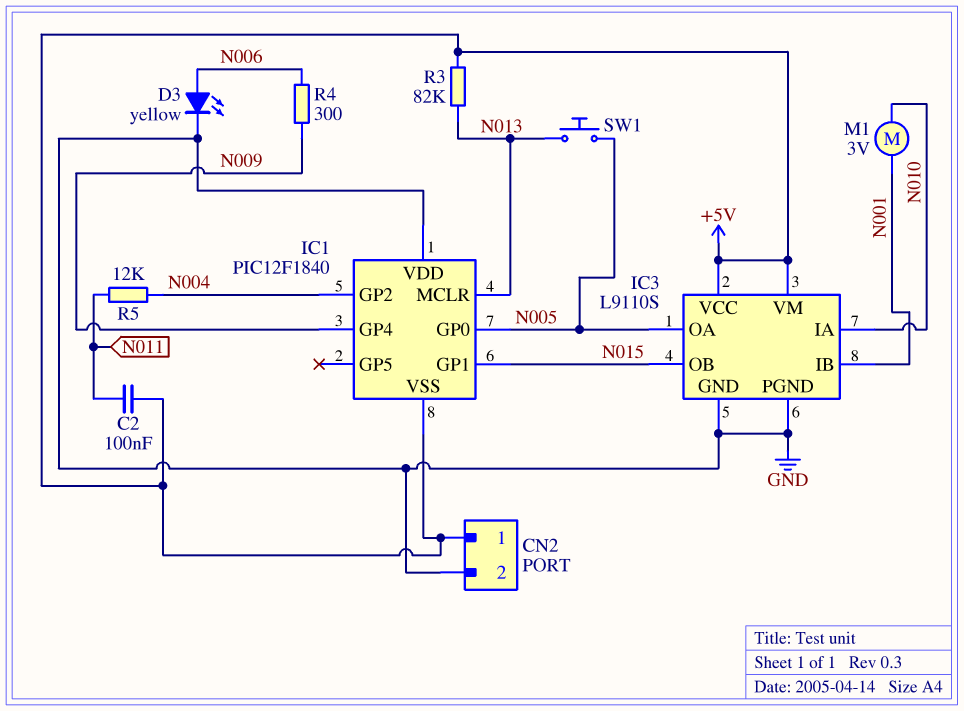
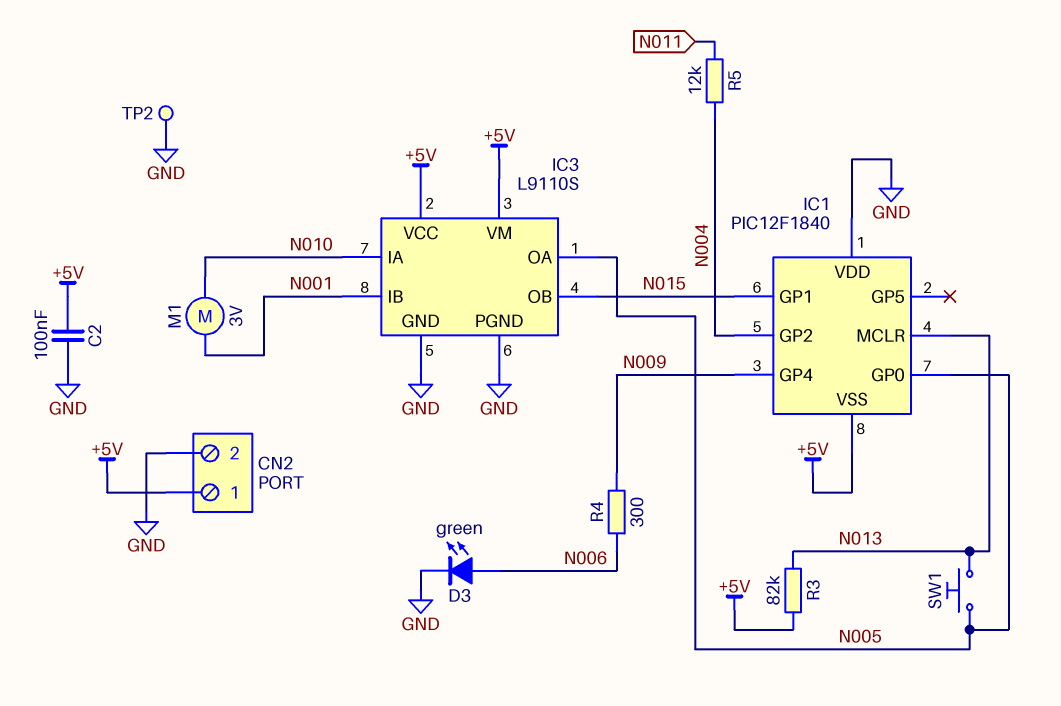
C2: 100nF (+5V, N011) -> 100nF (+5V, GND)
D3: LED yellow (A N006, K GND) -> LED green (A N006, K GND)
TP2: none -> test point (GND)

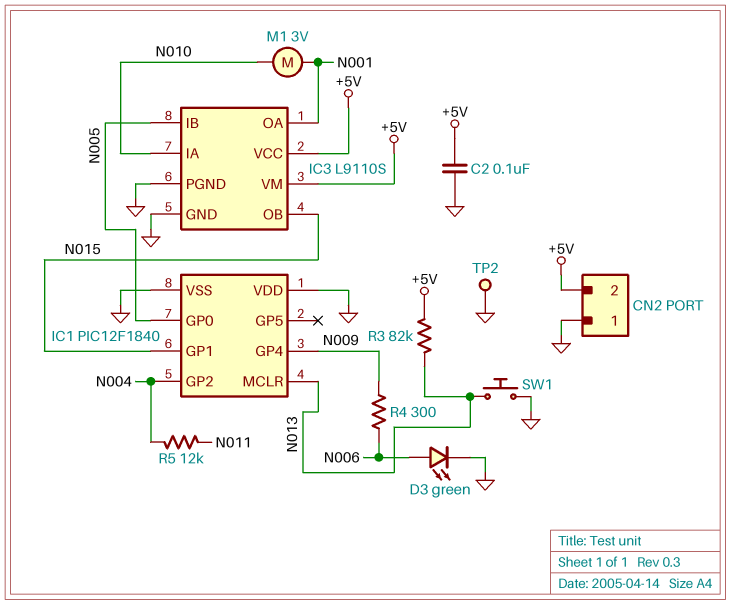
CN2 pin 1: +5V -> GND
CN2 pin 2: GND -> +5V
IC1 pin VSS: +5V -> GND
IC3 pin IB: N001 -> N005
IC3 pin OA: N005 -> N001
SW1: button (N005, N013) -> button (GND, N013)

